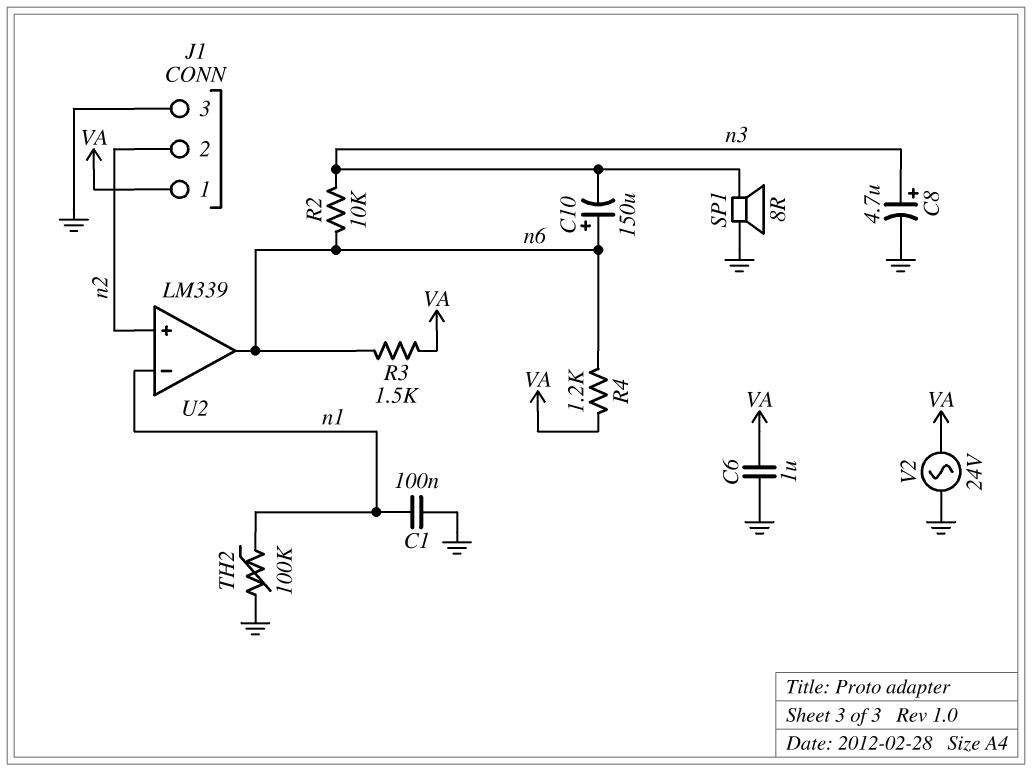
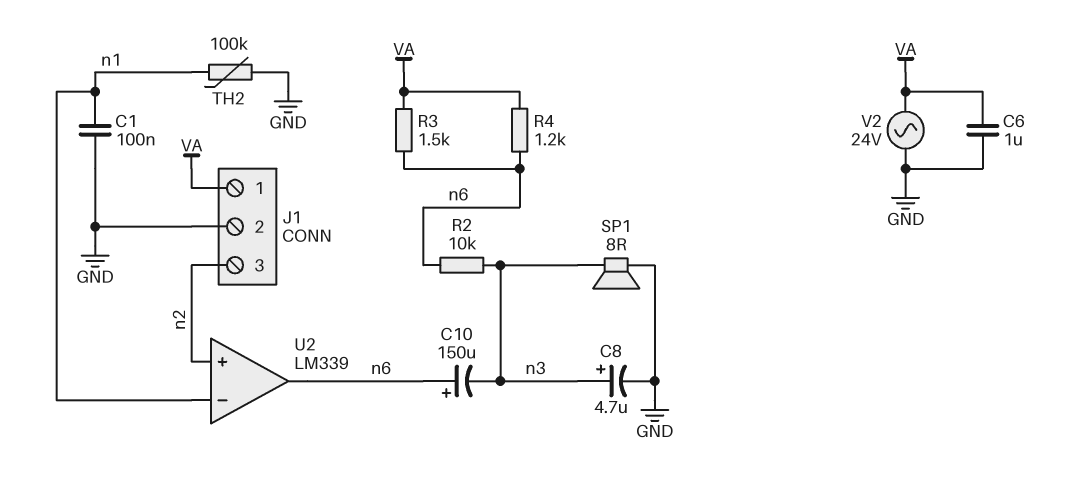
J1 pin 2: n2 -> GND
J1 pin 3: GND -> n2

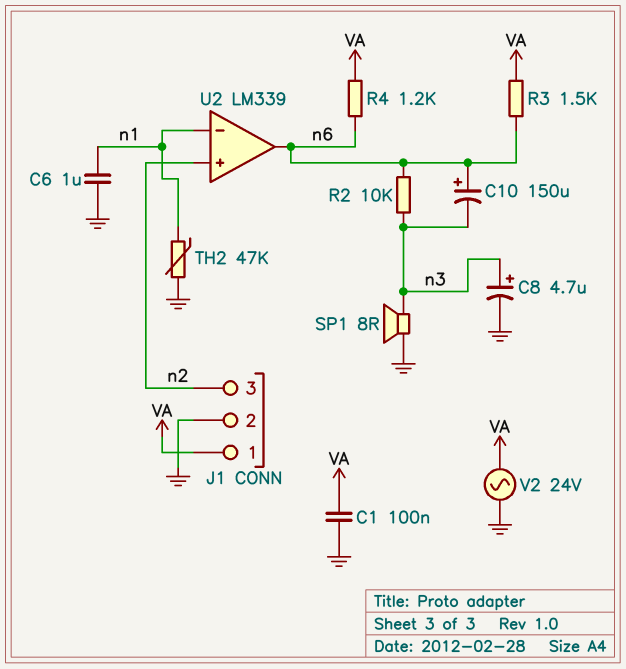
C1: 100nF (GND, n1) -> 100nF (GND, VA)
C6: 1uF (GND, VA) -> 1uF (GND, n1)
TH2: 100k (GND, n1) -> 47k (GND, n1)

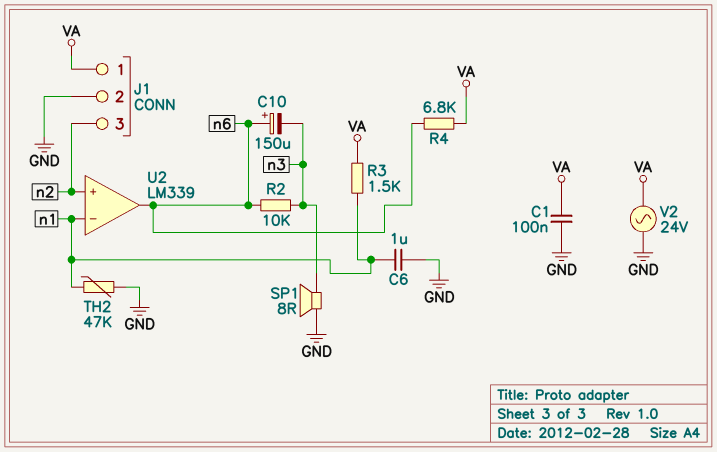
C8: 4.7uF (plus n3, minus GND) -> none
R3: 1.5k (VA, n6) -> 1.5k (VA, n1)
R4: 1.2k (VA, n6) -> 6.8k (VA, n6)

